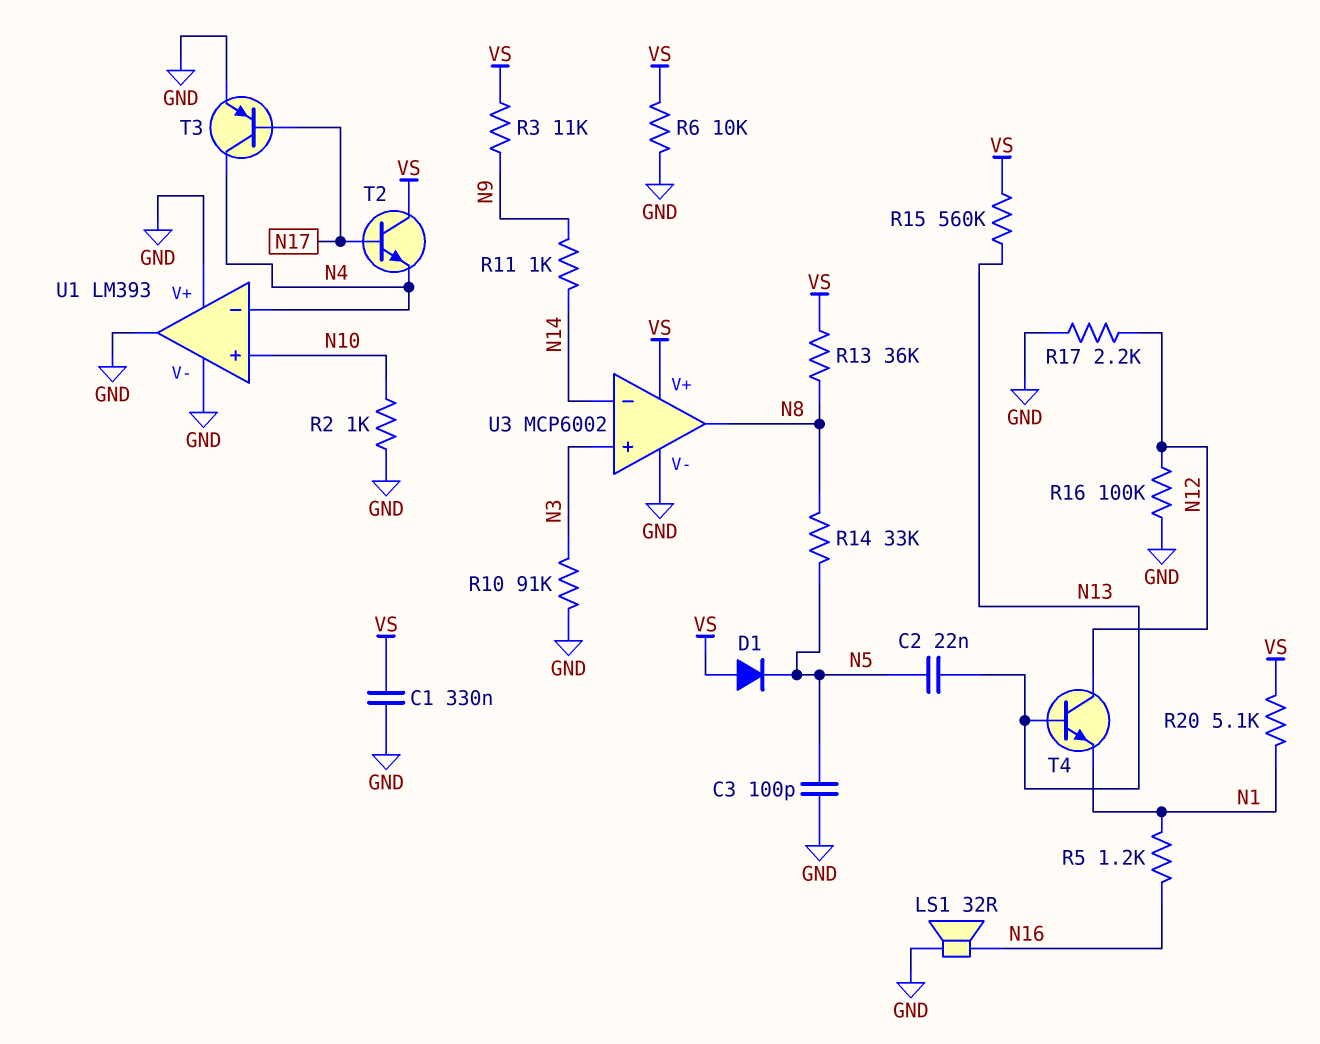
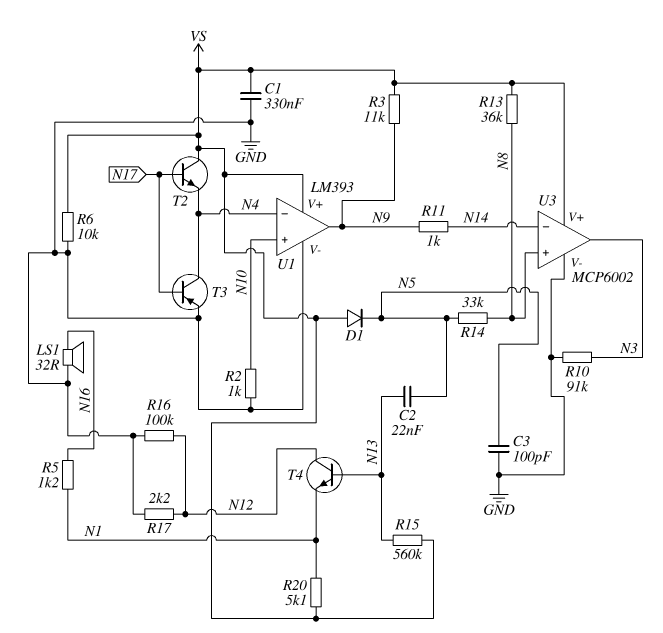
U1 pin V+: GND -> VS
U1 pin out: GND -> N9
U3 pin in+: N3 -> N8
U3 pin out: N8 -> N3

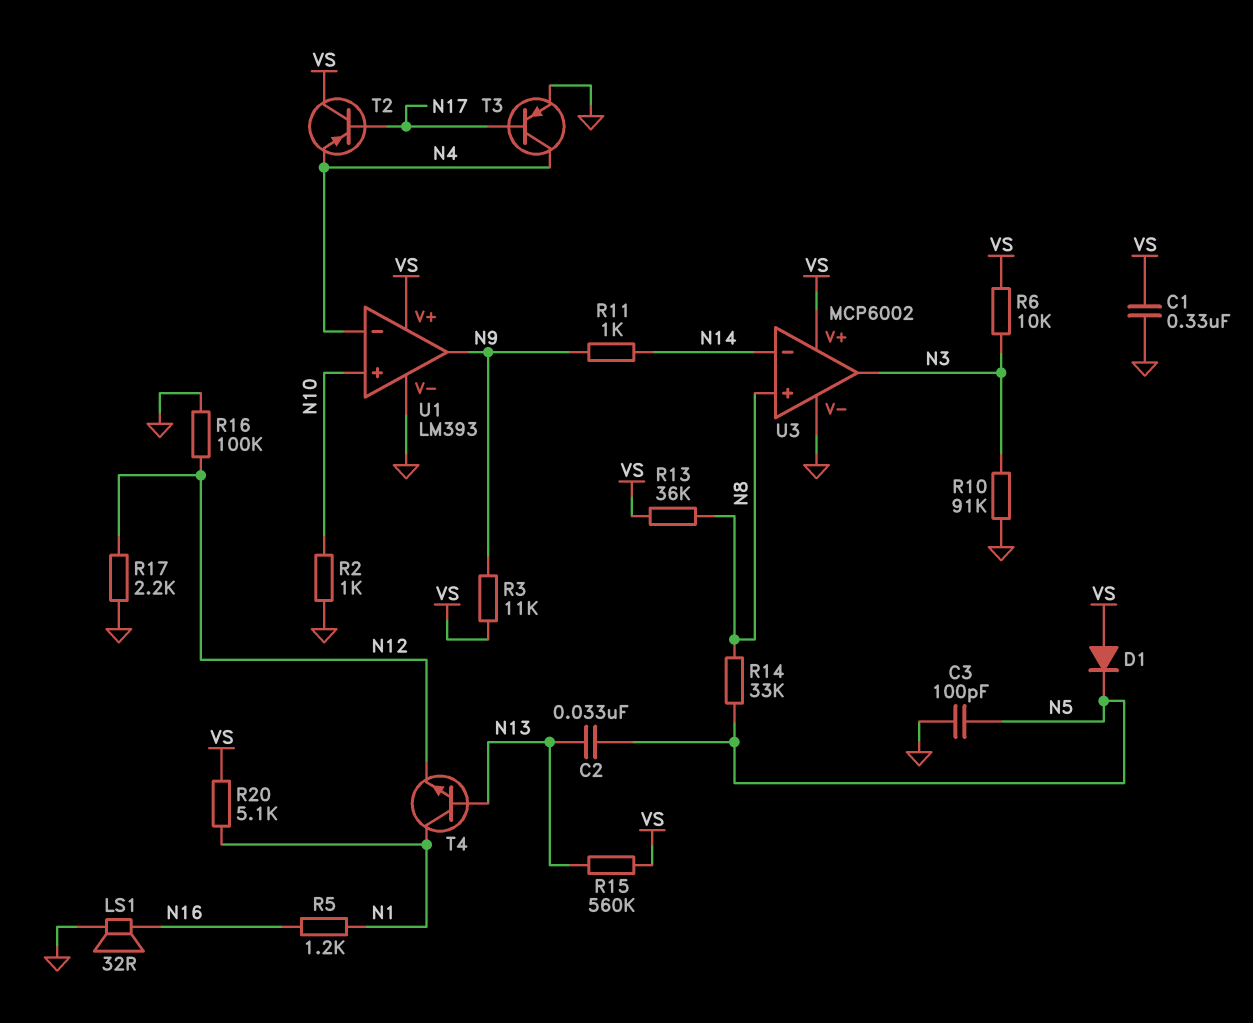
C2: 22nF (N5, N13) -> 33nF (N5, N13)
R6: 10k (GND, VS) -> 10k (N3, VS)
T2: NPN (B N17, C VS, E N4) -> PNP (B N17, C VS, E N4)
T4: NPN (B N13, C N12, E N1) -> NPN (B N13, C N1, E N12)

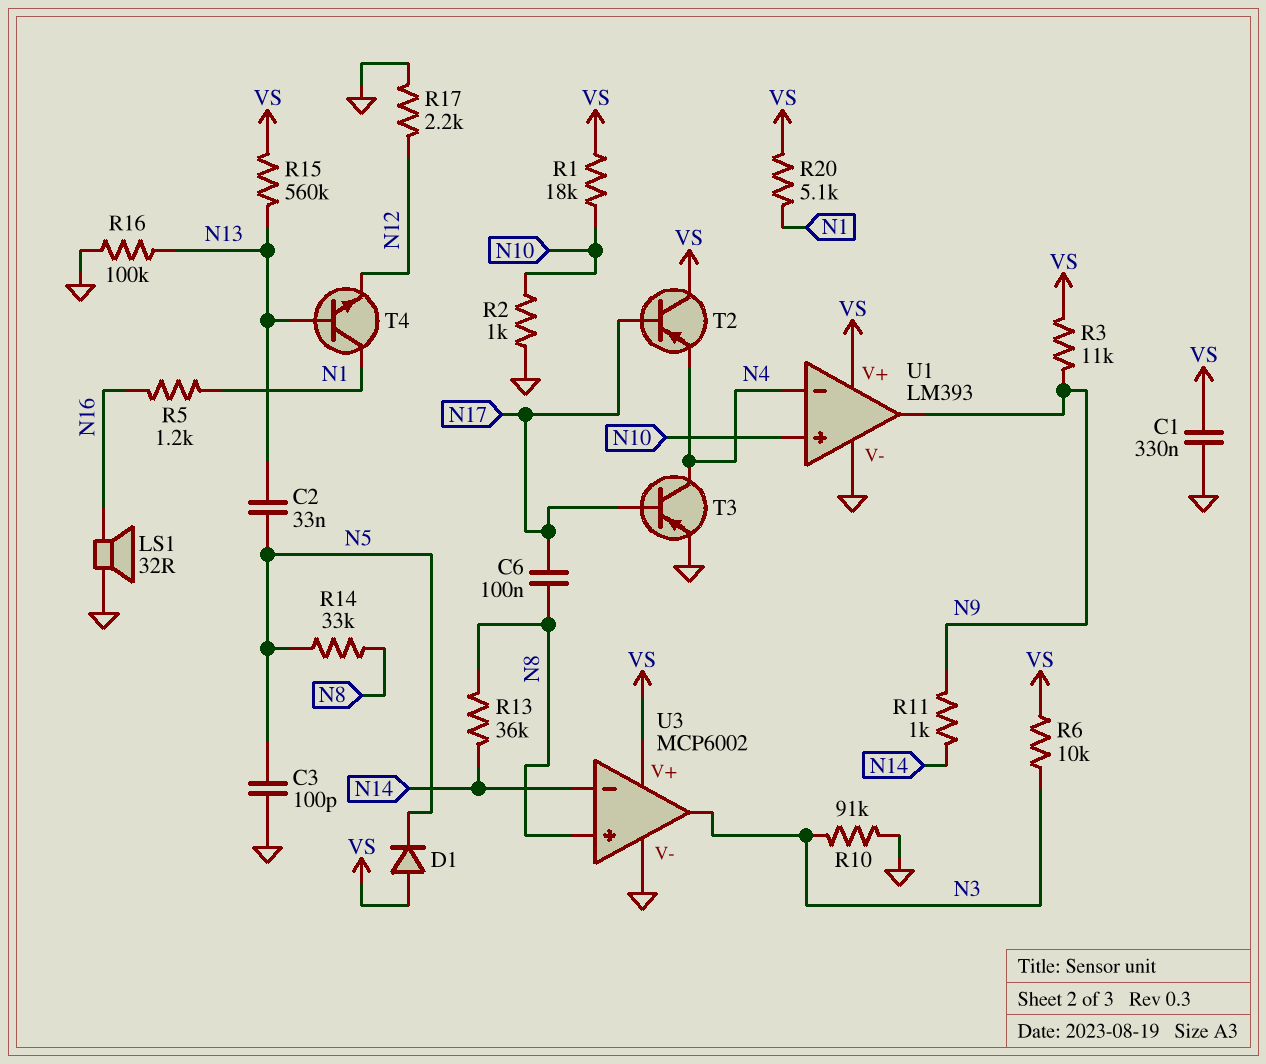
C6: none -> 100nF (N8, N17)
R1: none -> 18k (N10, VS)
R13: 36k (N8, VS) -> 36k (N8, N14)
R16: 100k (GND, N12) -> 100k (GND, N13)

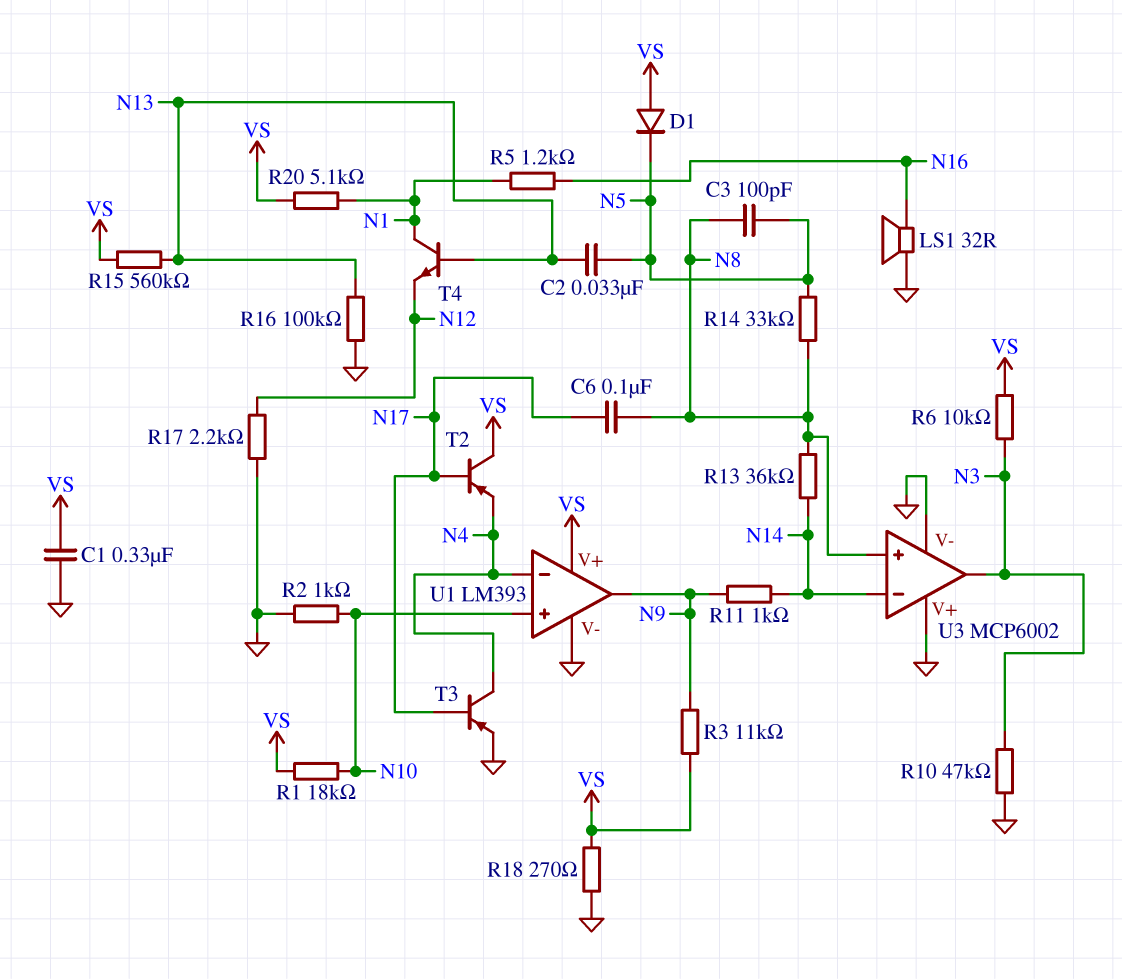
C3: 100pF (GND, N5) -> 100pF (N5, N8)
R10: 91k (GND, N3) -> 47k (GND, N3)
R18: none -> 270 (GND, VS)
U3 pin V+: VS -> GND

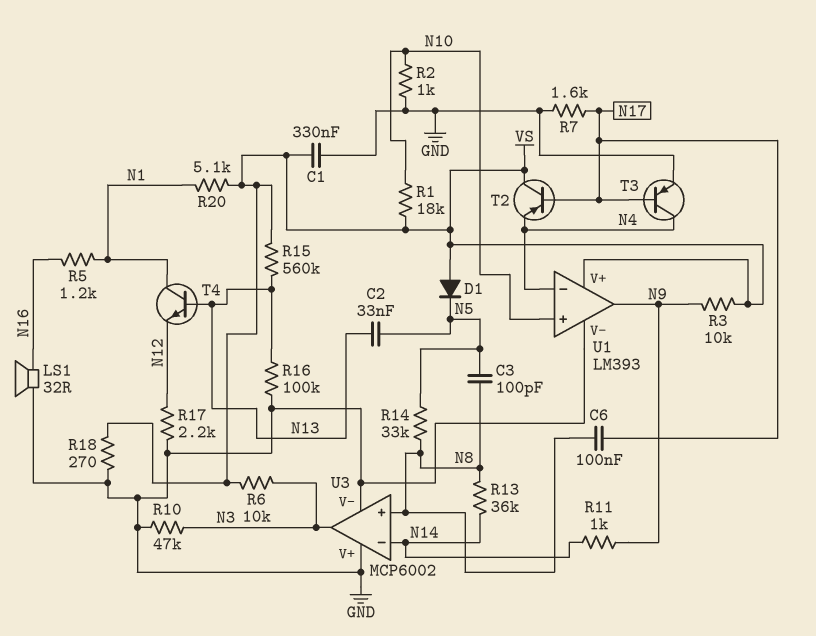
R3: 11k (N9, VS) -> 10k (N9, VS)
R7: none -> 1.6k (GND, N17)

